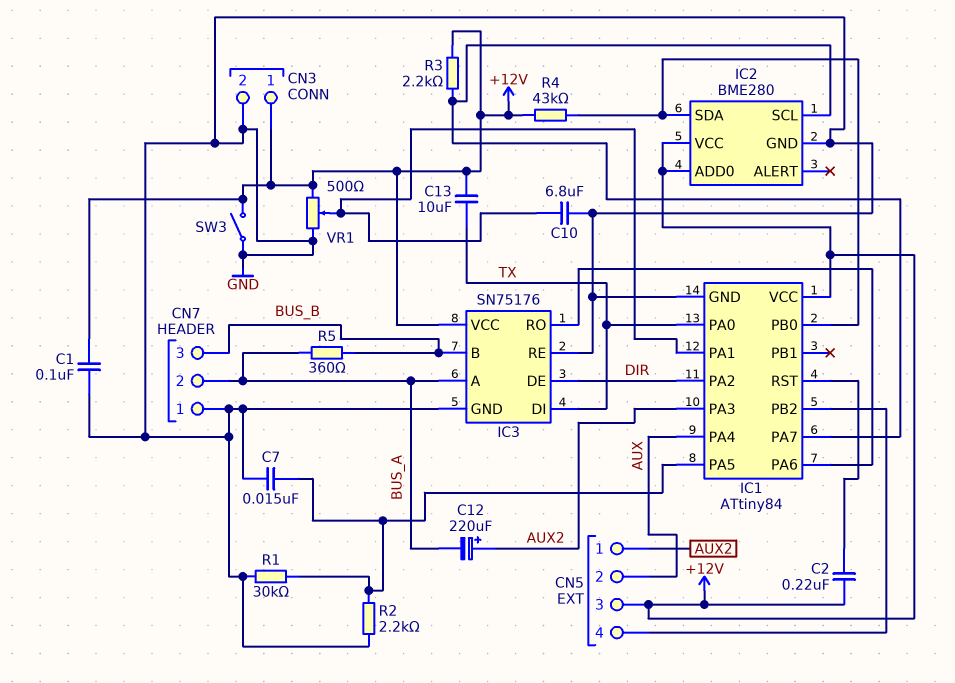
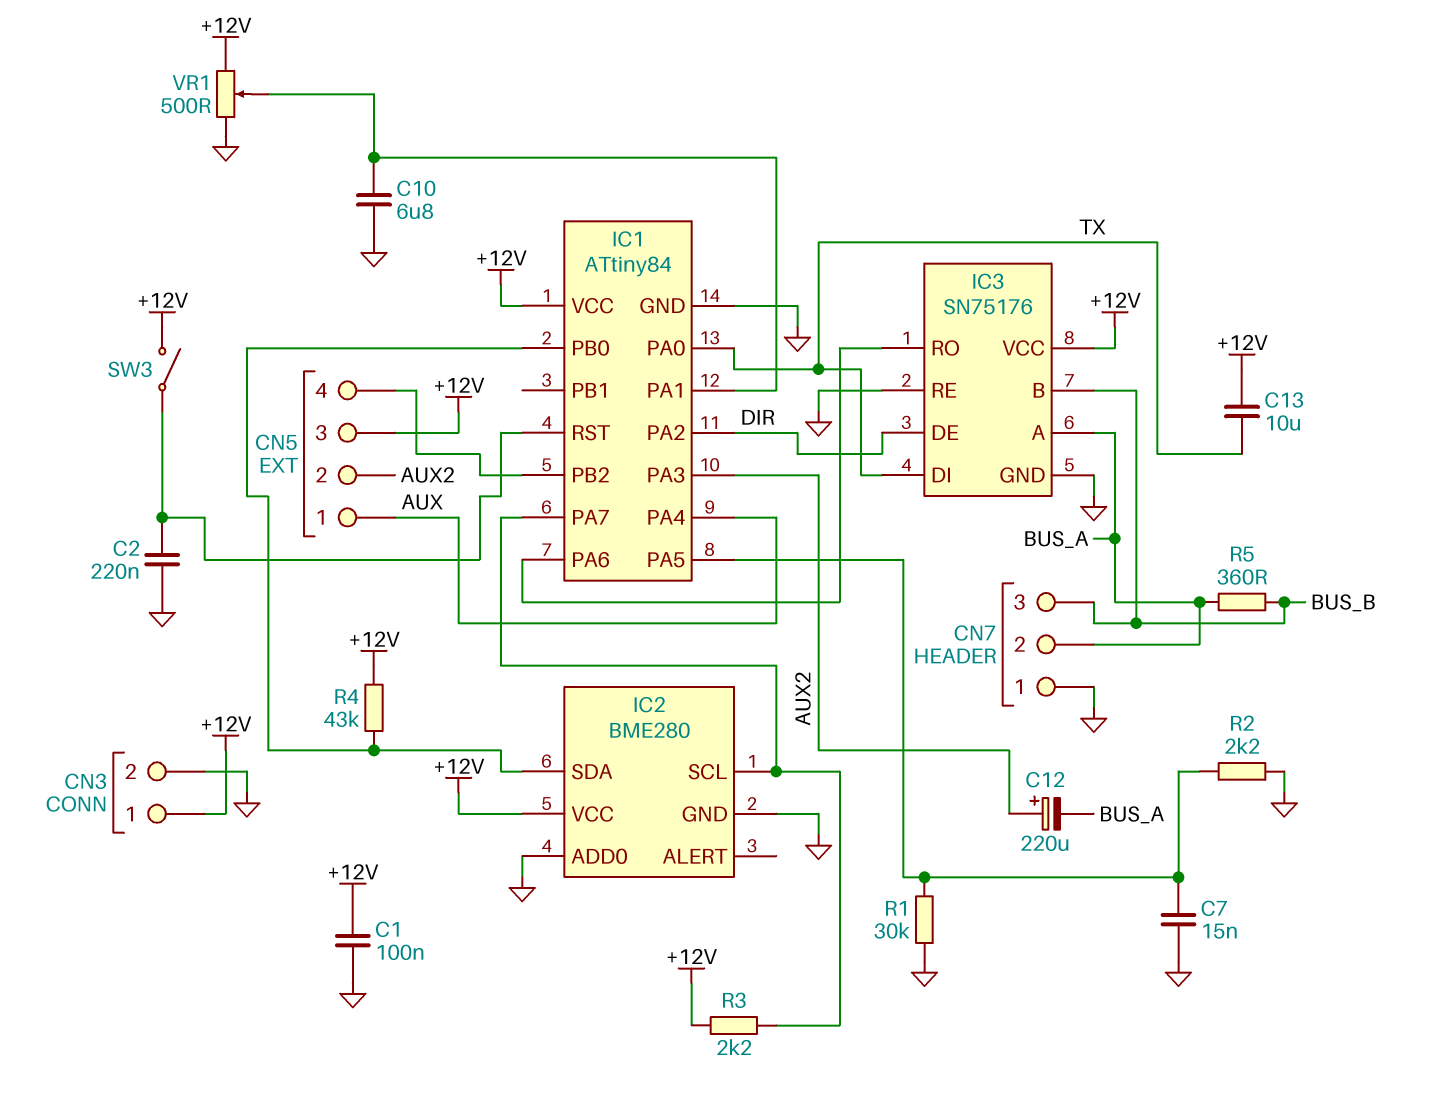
C2: 220nF (+12V, IC1/RST) -> 220nF (GND, IC1/RST)
CN5 pin 1: AUX2 -> AUX
CN5 pin 2: AUX -> AUX2
IC2 pin ADD0: +12V -> GND
SW3: switch (+12V, GND) -> switch (+12V, IC1/RST)

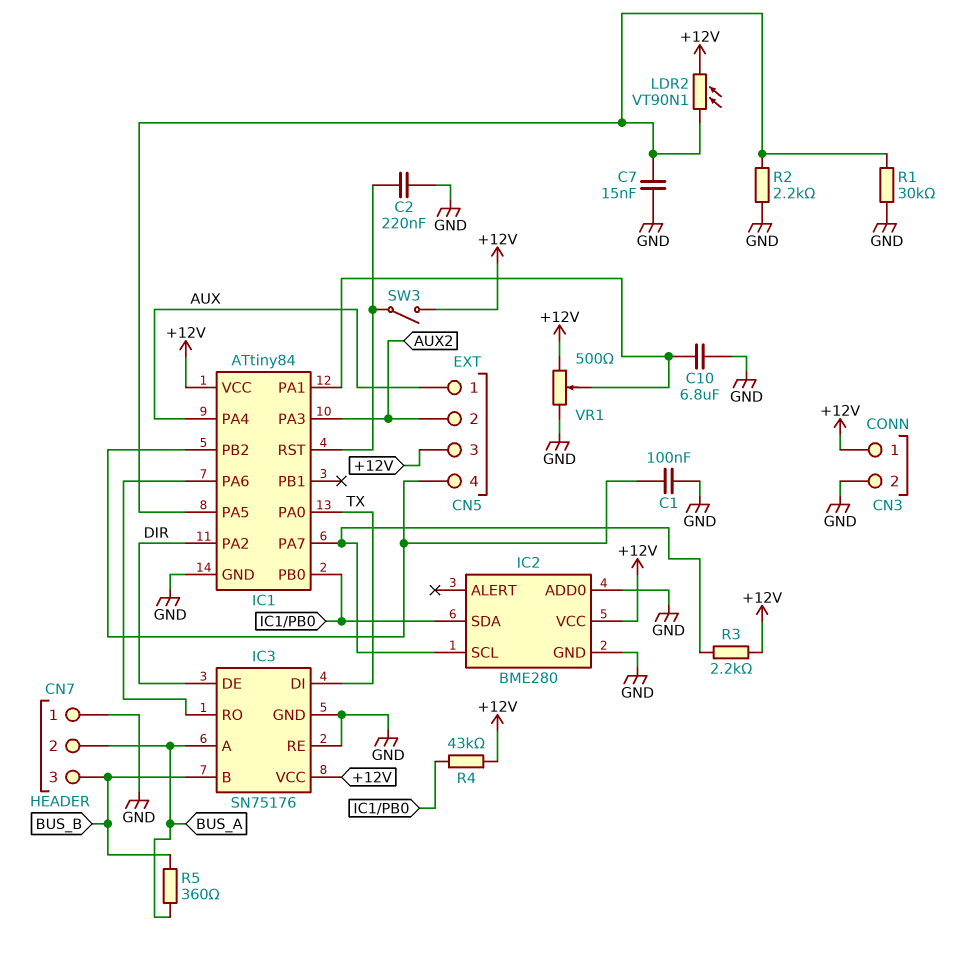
C1: 100nF (+12V, GND) -> 100nF (CN5/4, GND)
C12: 220uF (plus AUX2, minus BUS_A) -> none
C13: 10uF (+12V, TX) -> none
LDR2: none -> VT90N1 (+12V, IC1/PA5)

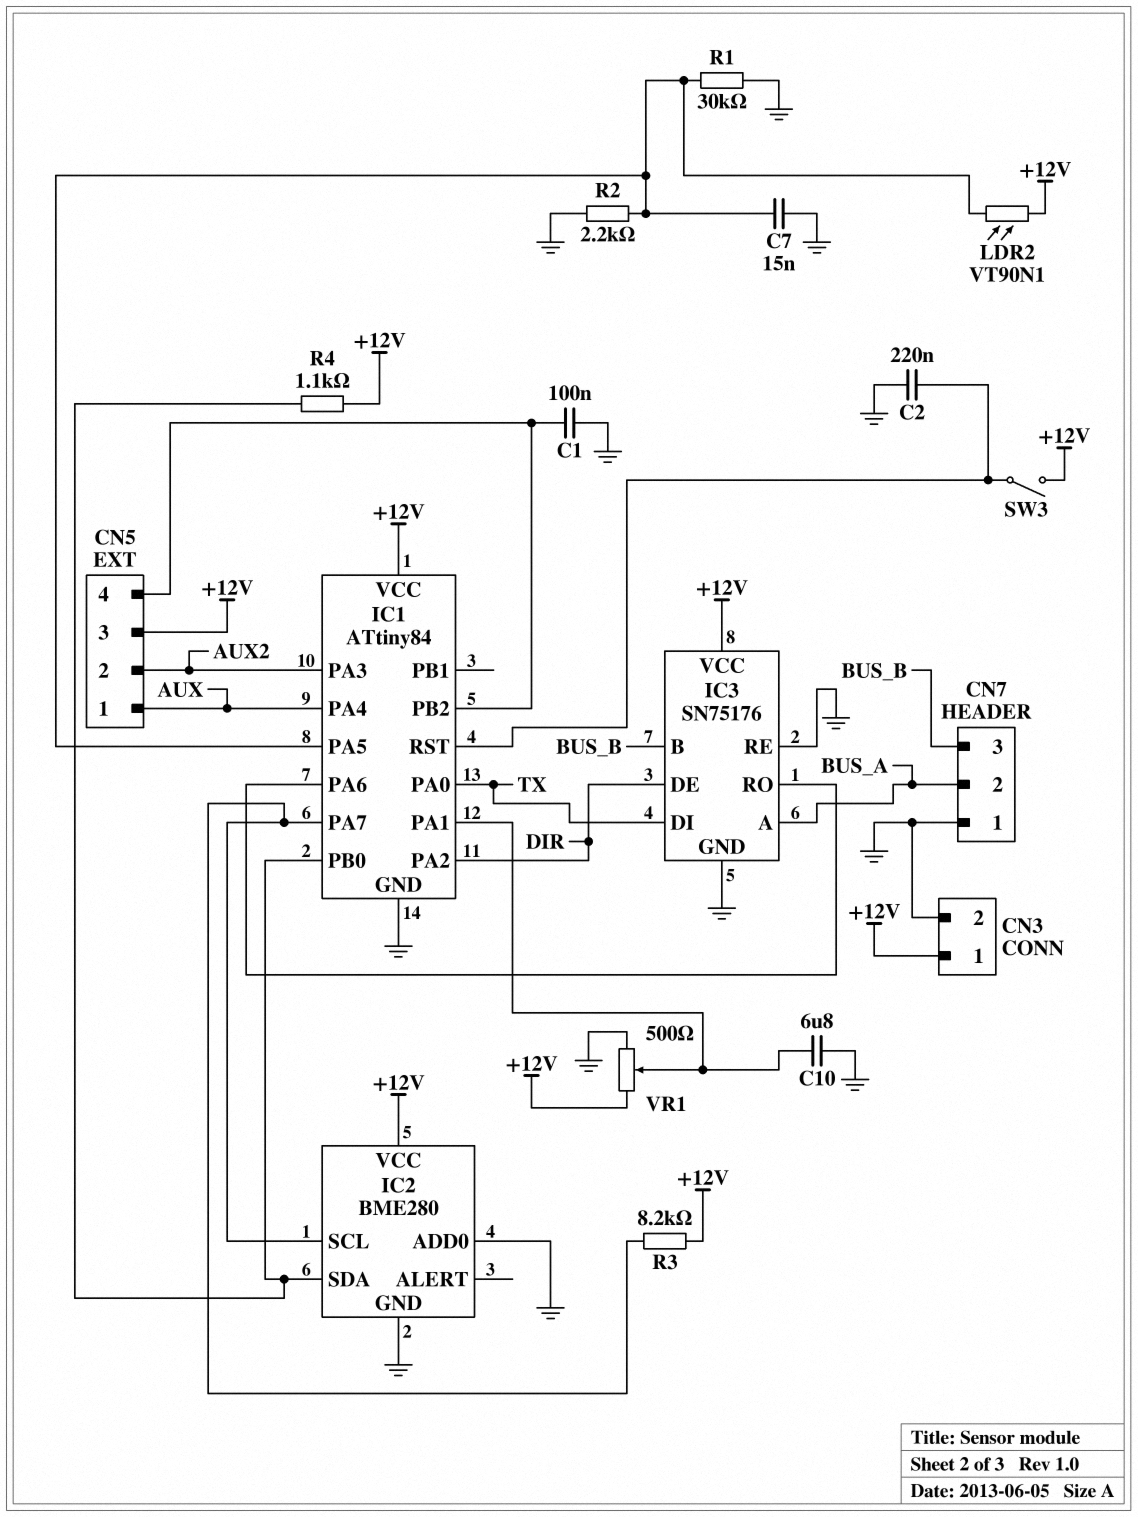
R3: 2.2k (+12V, IC1/PA7) -> 8.2k (+12V, IC1/PA7)
R4: 43k (+12V, IC1/PB0) -> 1.1k (+12V, IC1/PB0)
R5: 360 (BUS_A, BUS_B) -> none

